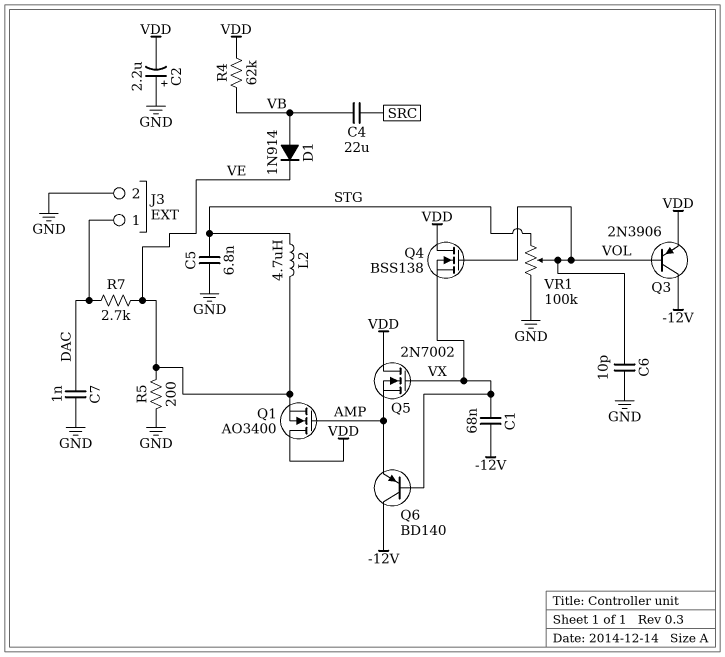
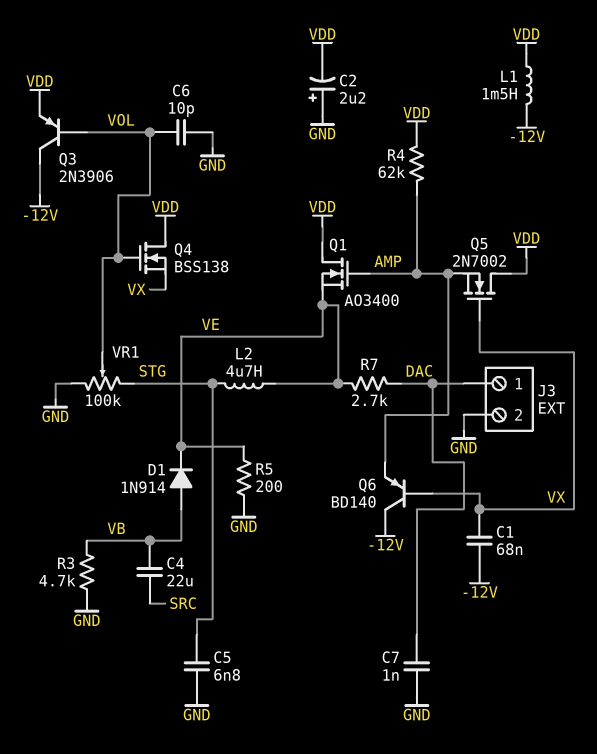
L1: none -> 1.5mH (-12V, VDD)
R3: none -> 4.7k (GND, VB)
R4: 62k (VB, VDD) -> 62k (AMP, VDD)

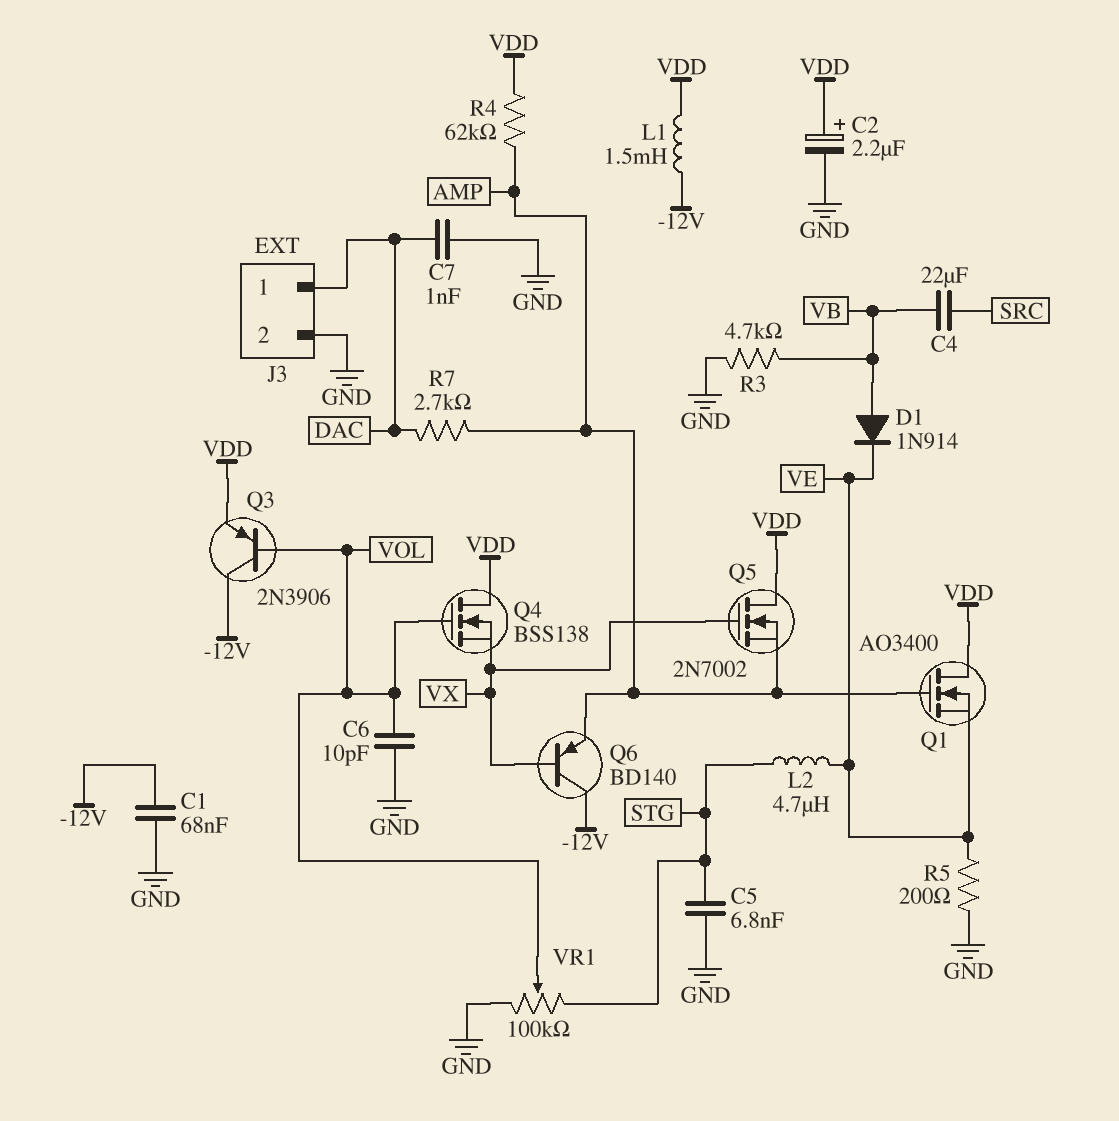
C1: 68nF (-12V, VX) -> 68nF (-12V, GND)
C2: 2.2uF (plus GND, minus VDD) -> 2.2uF (plus VDD, minus GND)
R7: 2.7k (DAC, VE) -> 2.7k (AMP, DAC)

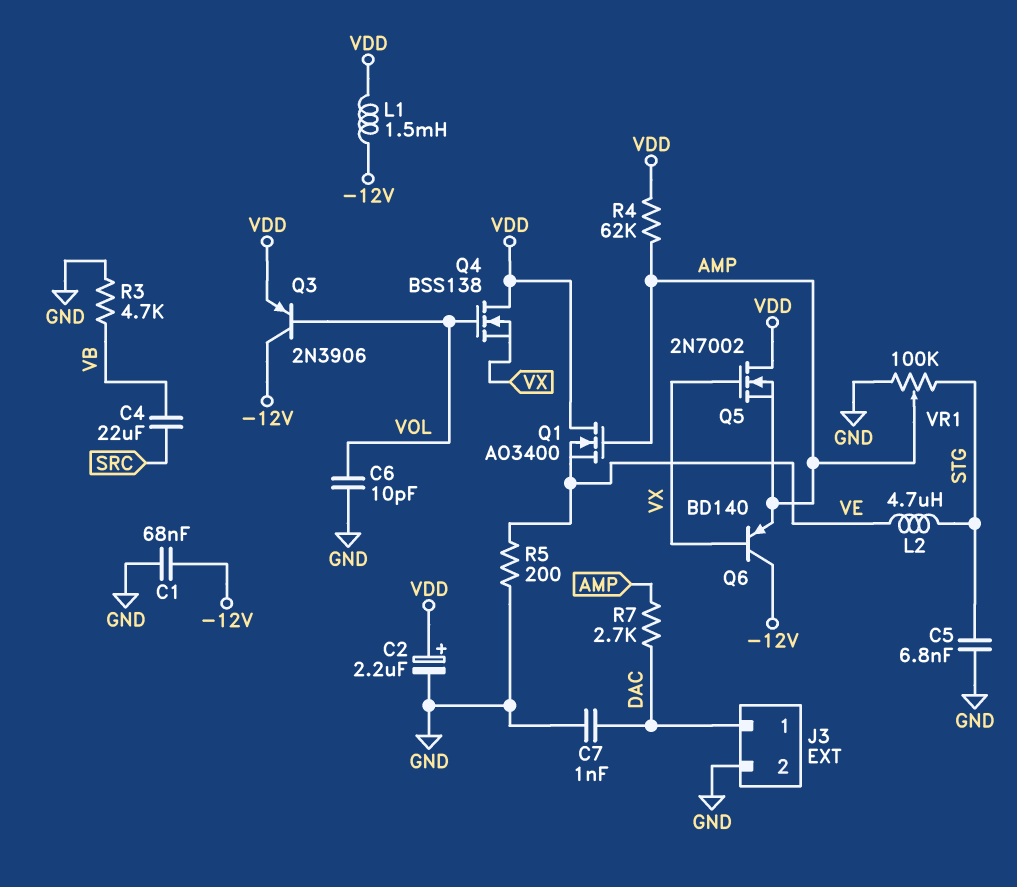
D1: diode 1N914 (A VB, K VE) -> none
VR1: 100k (GND, STG, wiper VOL) -> 100k (GND, STG, wiper AMP)

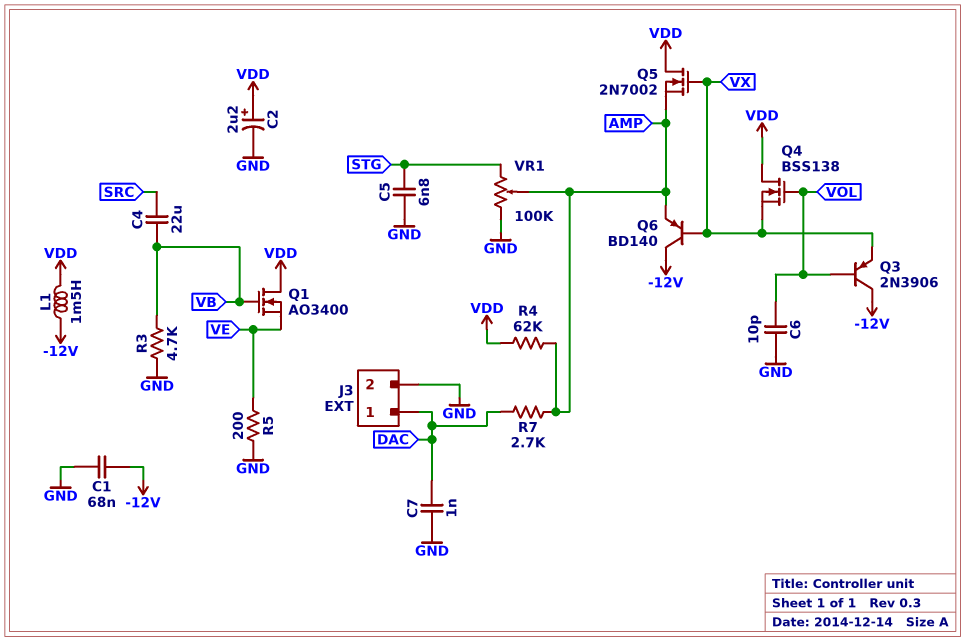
L2: 4.7uH (STG, VE) -> none
Q1: NMOS AO3400 (G AMP, D VDD, S VE) -> NMOS AO3400 (G VB, D VDD, S VE)
Q3: PNP 2N3906 (B VOL, C -12V, E VDD) -> PNP 2N3906 (B VOL, C -12V, E VX)

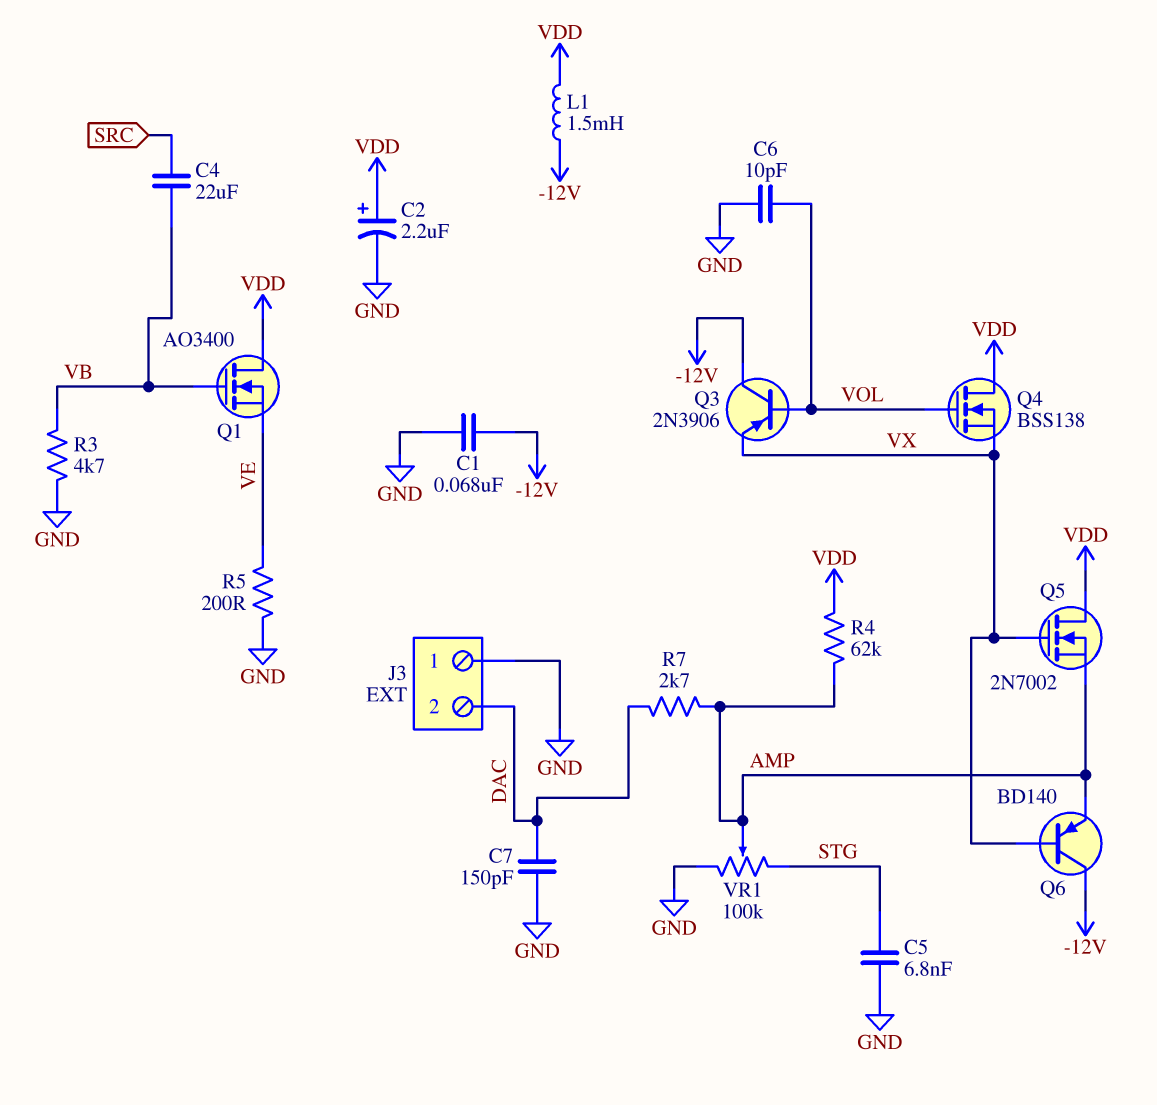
C7: 1nF (DAC, GND) -> 150pF (DAC, GND)
J3 pin 1: DAC -> GND
J3 pin 2: GND -> DAC

